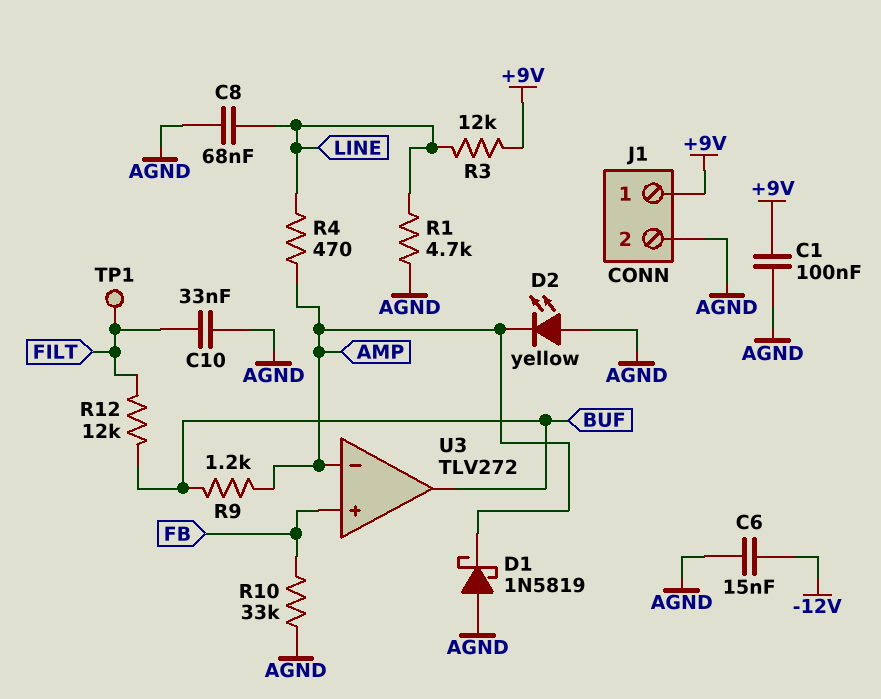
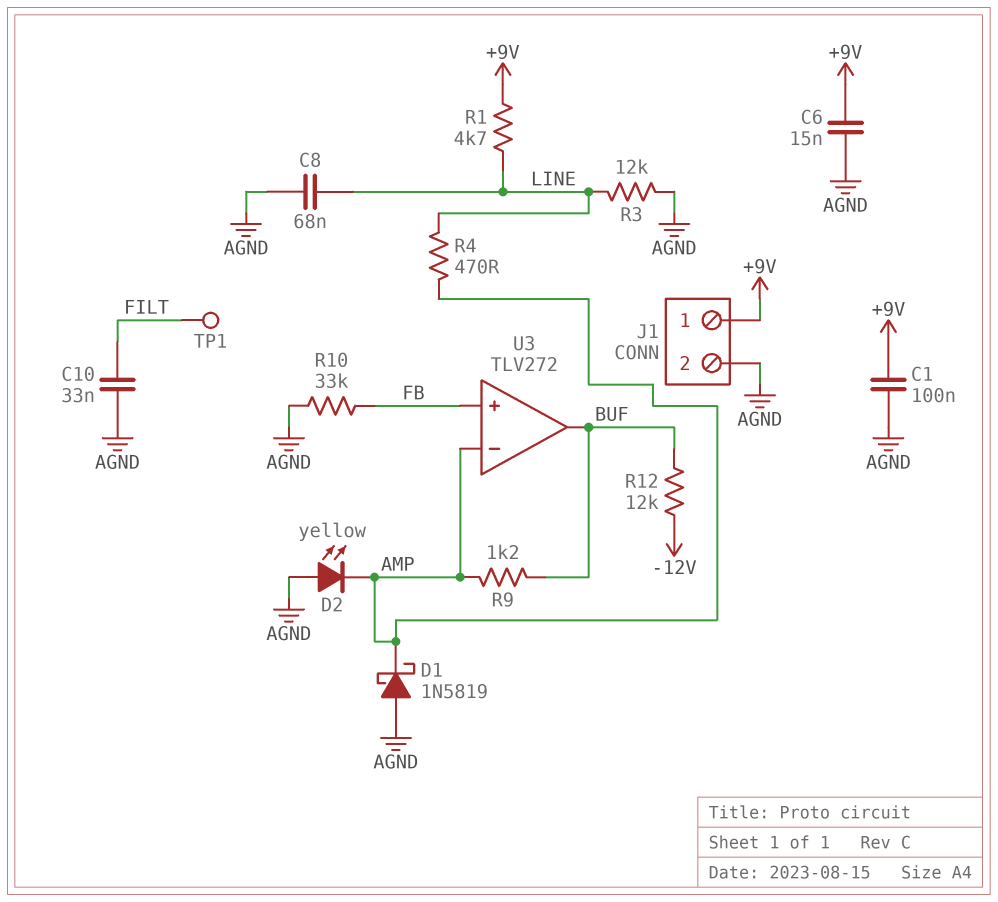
C6: 15nF (-12V, AGND) -> 15nF (+9V, AGND)
R1: 4.7k (AGND, LINE) -> 4.7k (+9V, LINE)
R3: 12k (+9V, LINE) -> 12k (AGND, LINE)
R12: 12k (BUF, FILT) -> 12k (-12V, BUF)

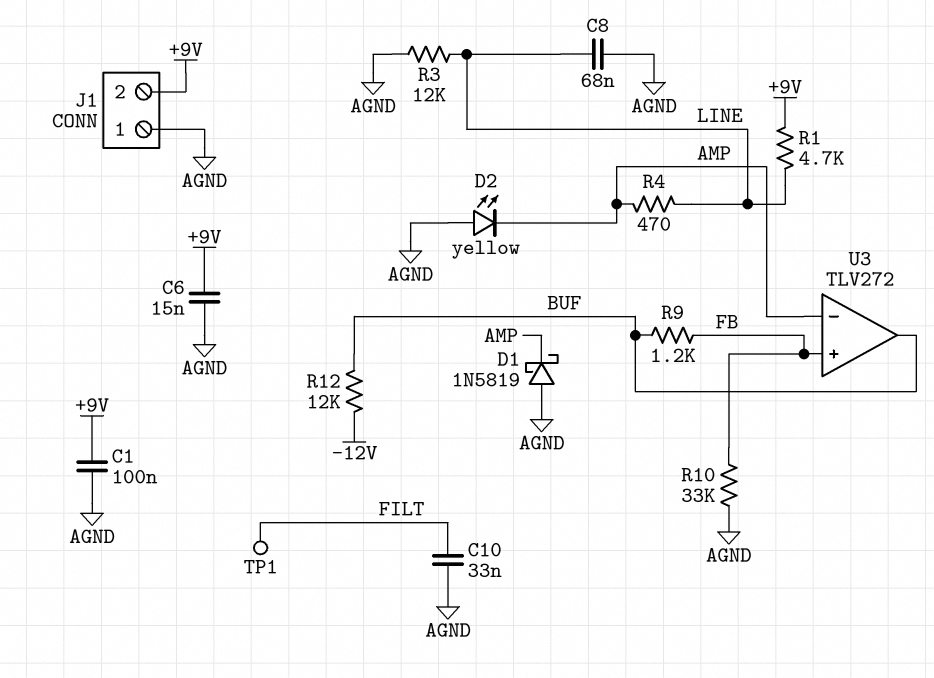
J1 pin 1: +9V -> AGND
J1 pin 2: AGND -> +9V
R9: 1.2k (AMP, BUF) -> 1.2k (BUF, FB)

